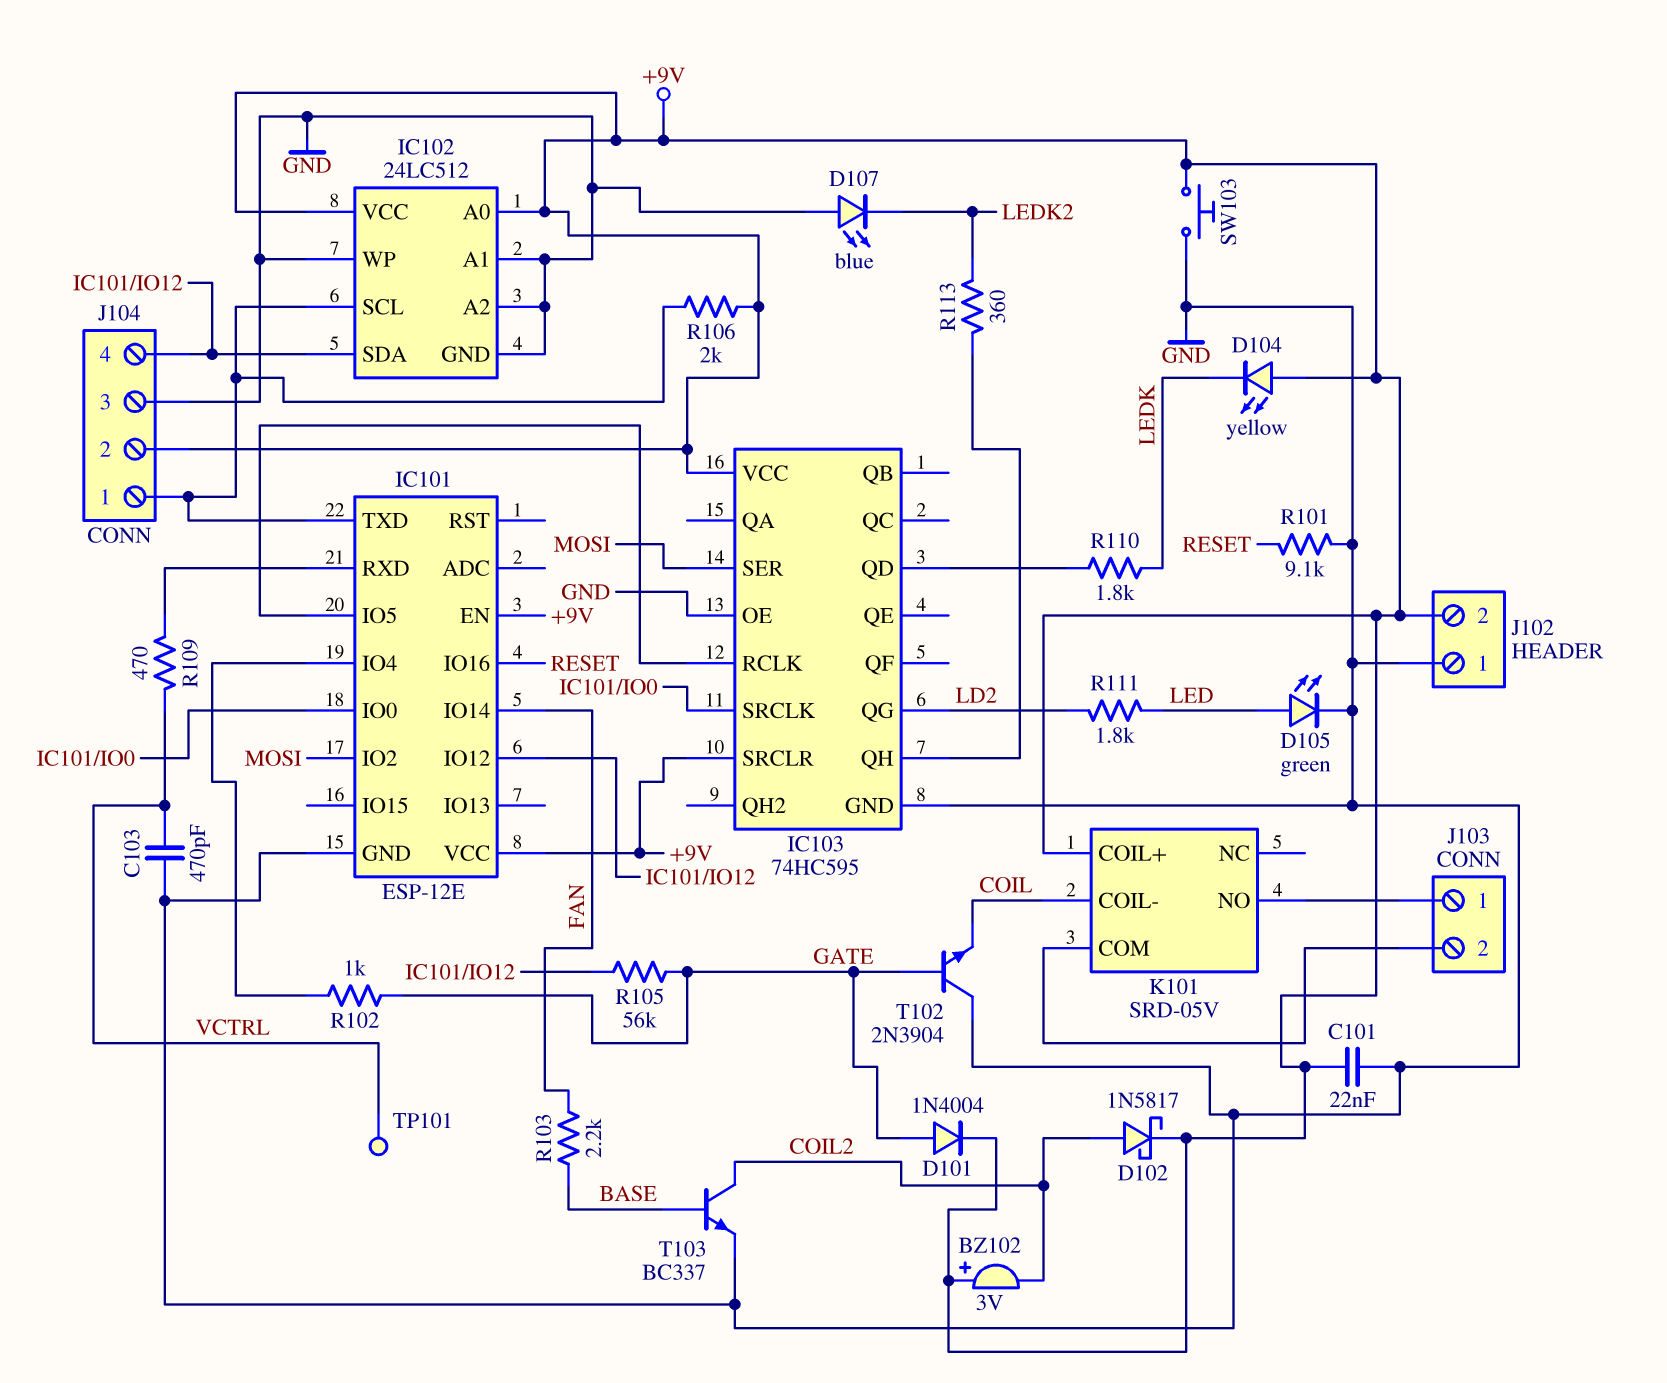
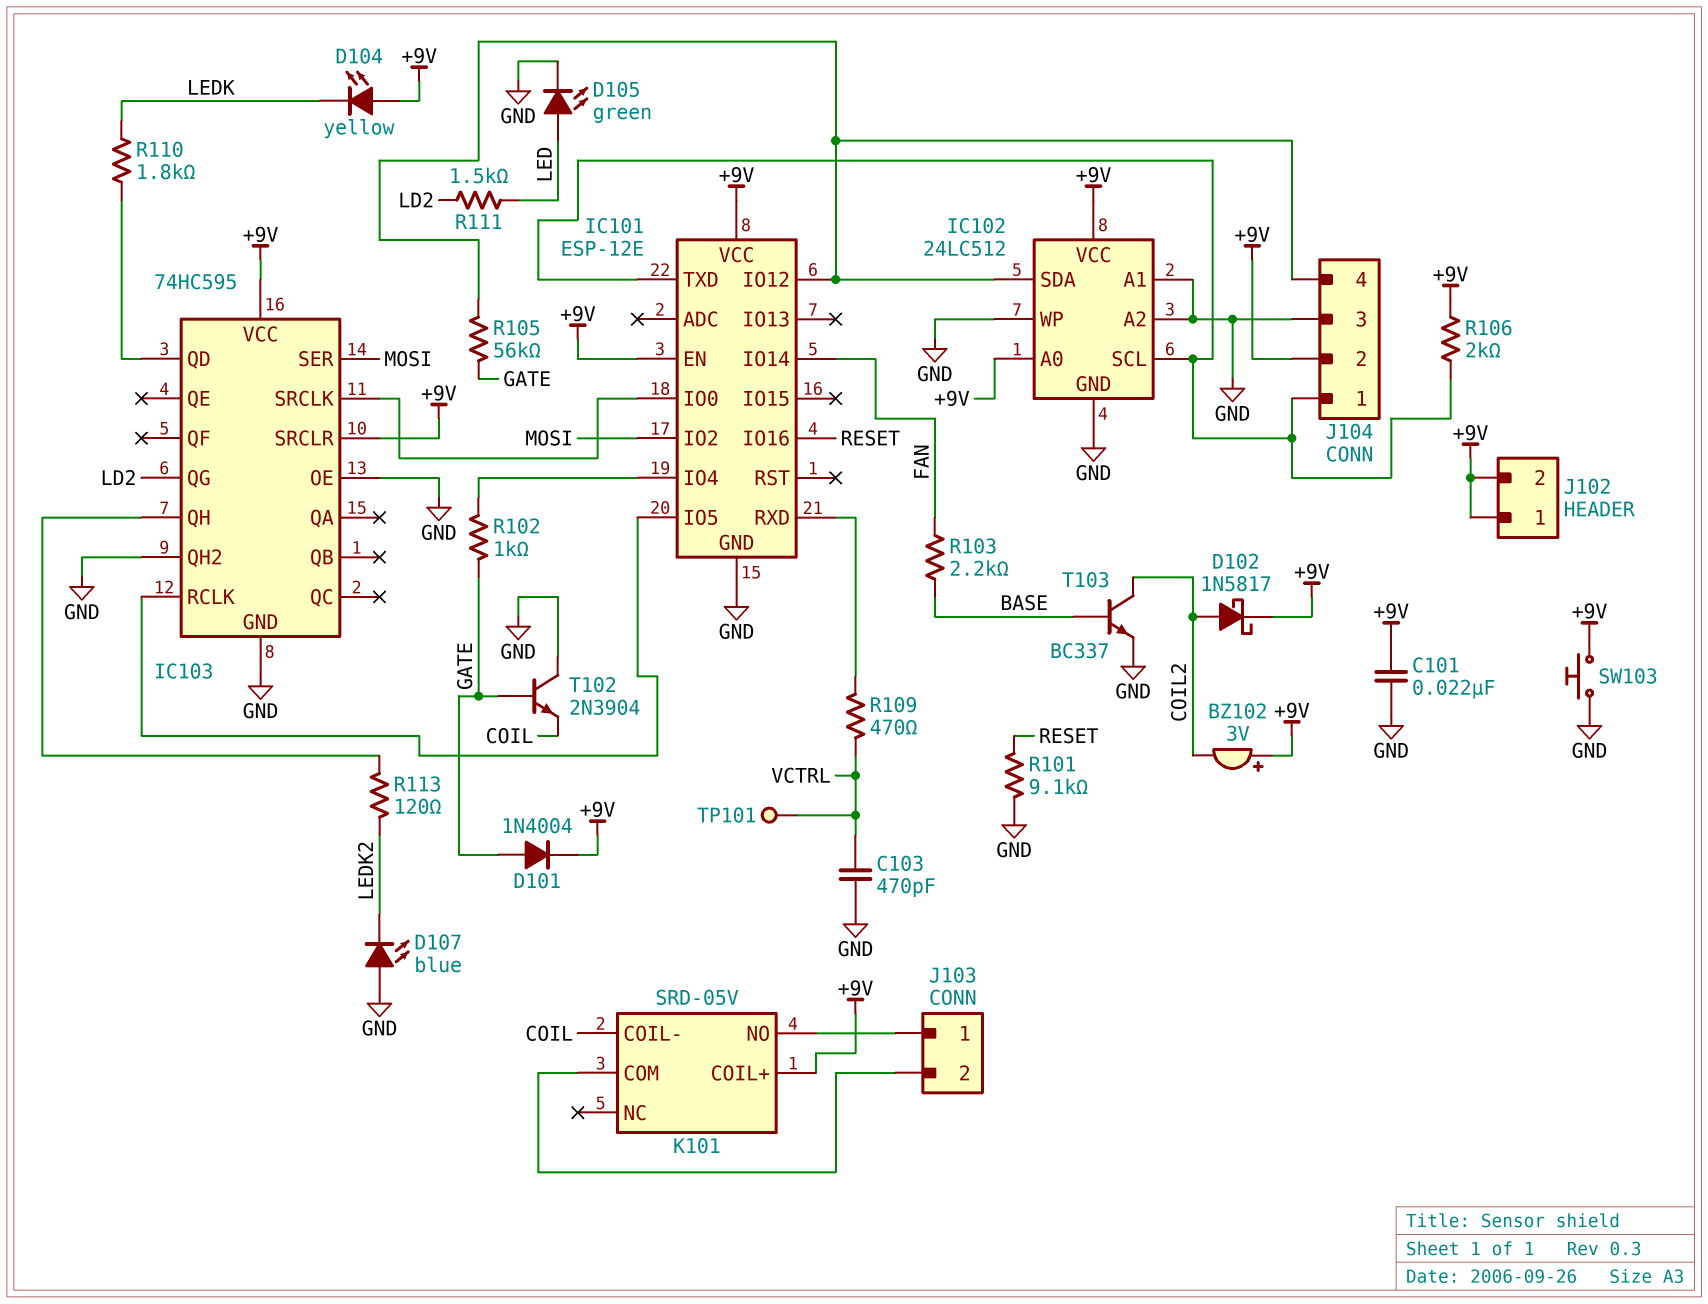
IC103 pin QH2: none -> GND
J102 pin 1: GND -> +9V
R111: 1.8k (LD2, LED) -> 1.5k (LD2, LED)
R113: 360 (IC103/QH, LEDK2) -> 120 (IC103/QH, LEDK2)

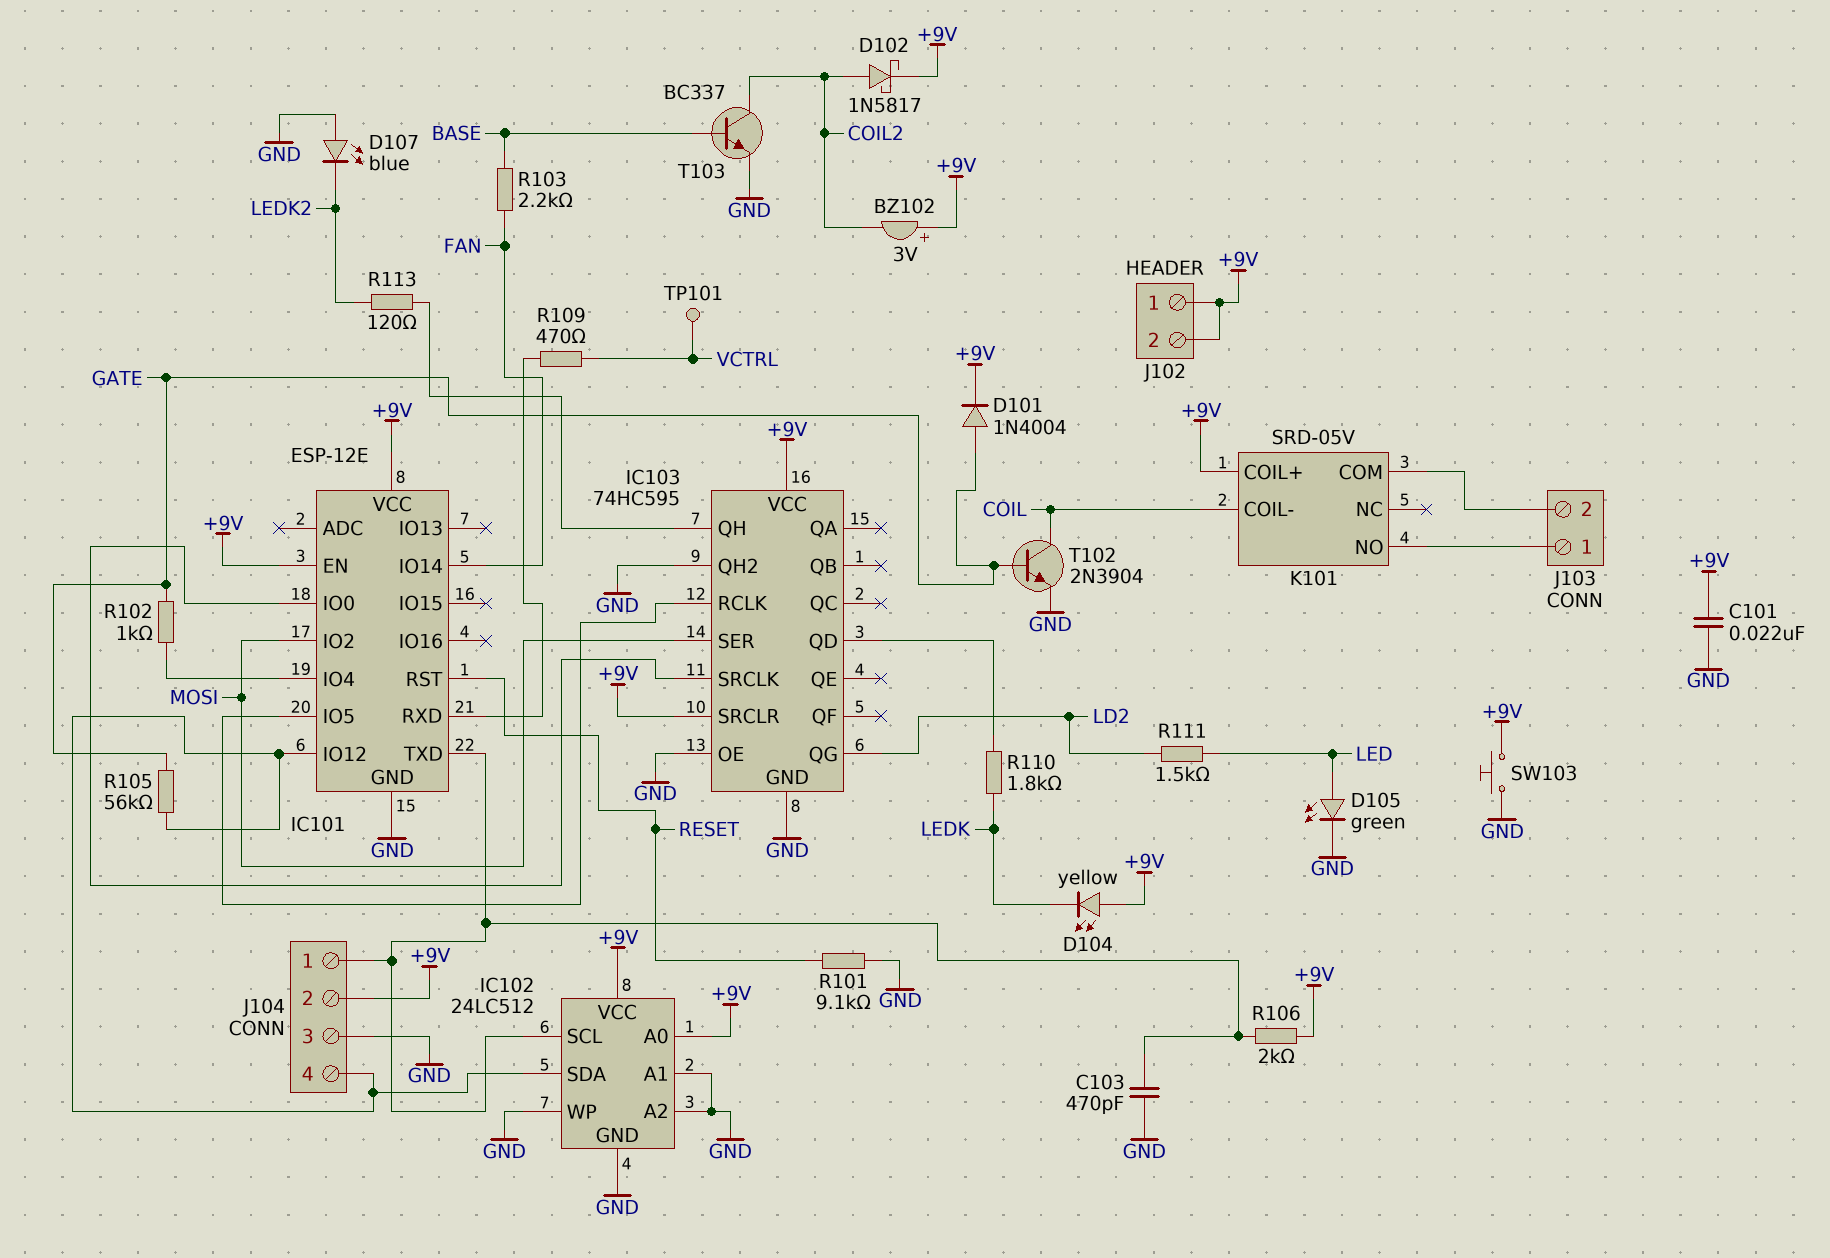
C103: 470pF (GND, VCTRL) -> 470pF (GND, IC101/TXD)
IC101 pin IO16: RESET -> none
IC101 pin RST: none -> RESET
T102: NPN 2N3904 (B GATE, C GND, E COIL) -> NPN 2N3904 (B GATE, C COIL, E GND)

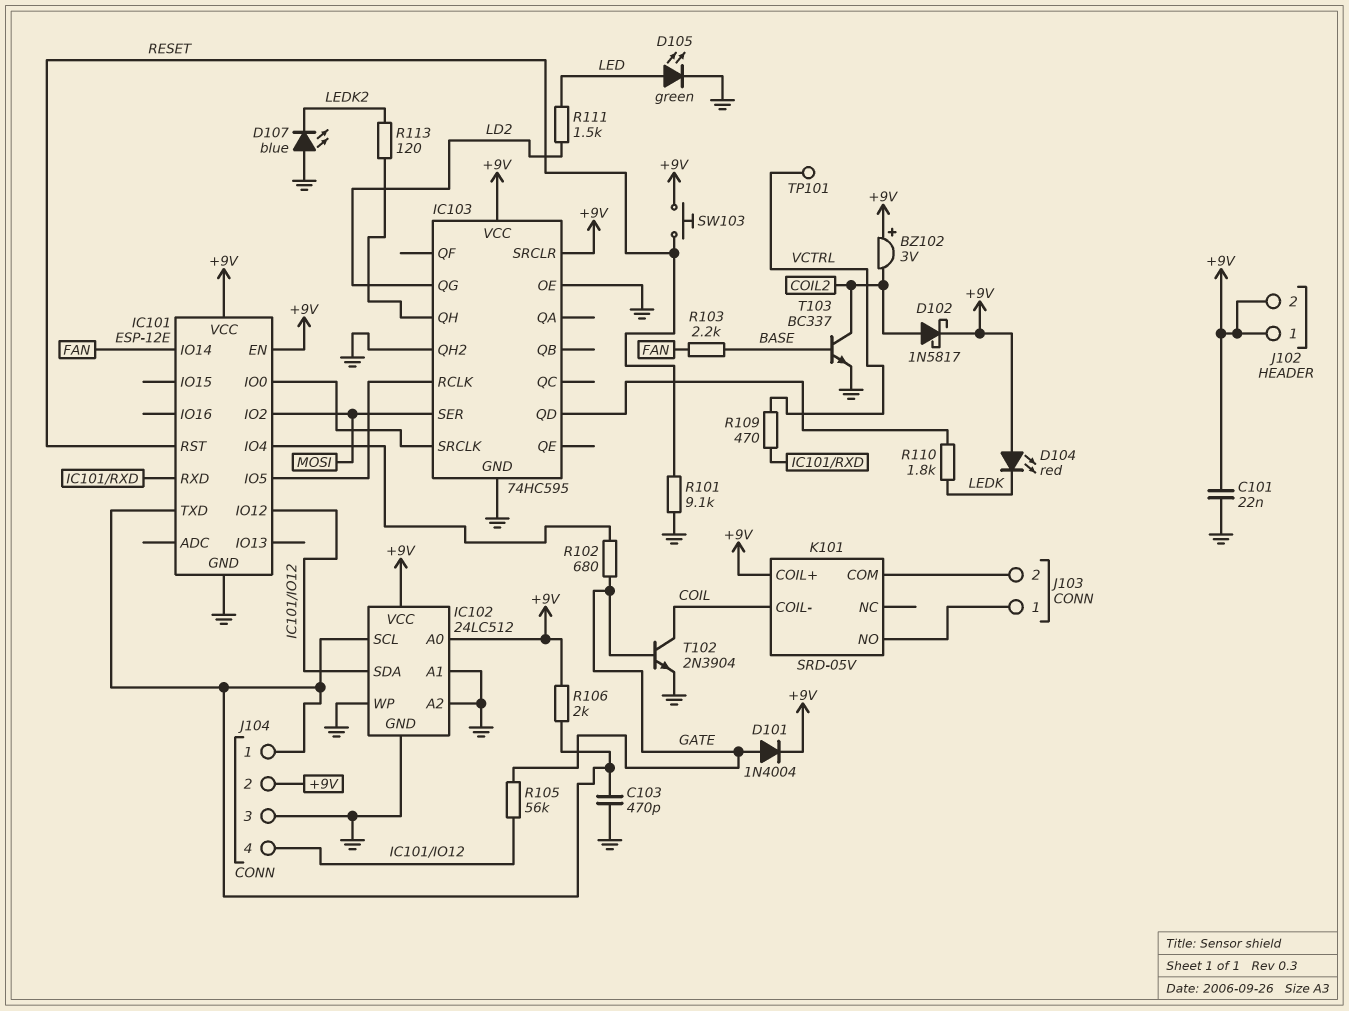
D104: LED yellow (A +9V, K LEDK) -> LED red (A +9V, K LEDK)
R102: 1k (GATE, IC101/IO4) -> 680 (GATE, IC101/IO4)
SW103: button (+9V, GND) -> button (+9V, RESET)

